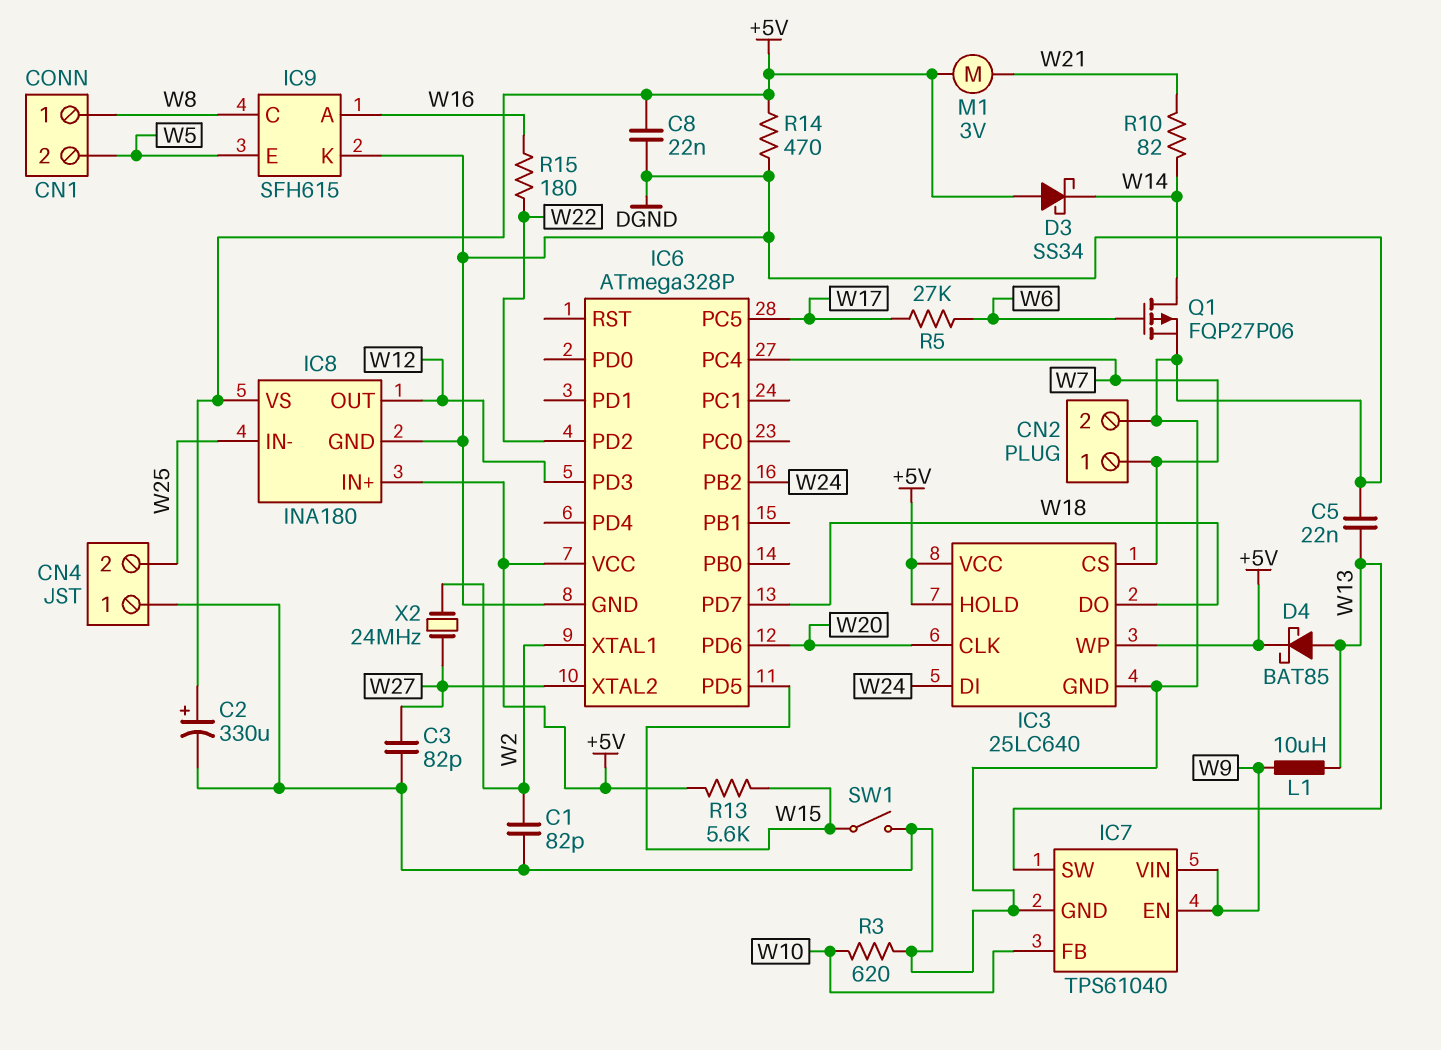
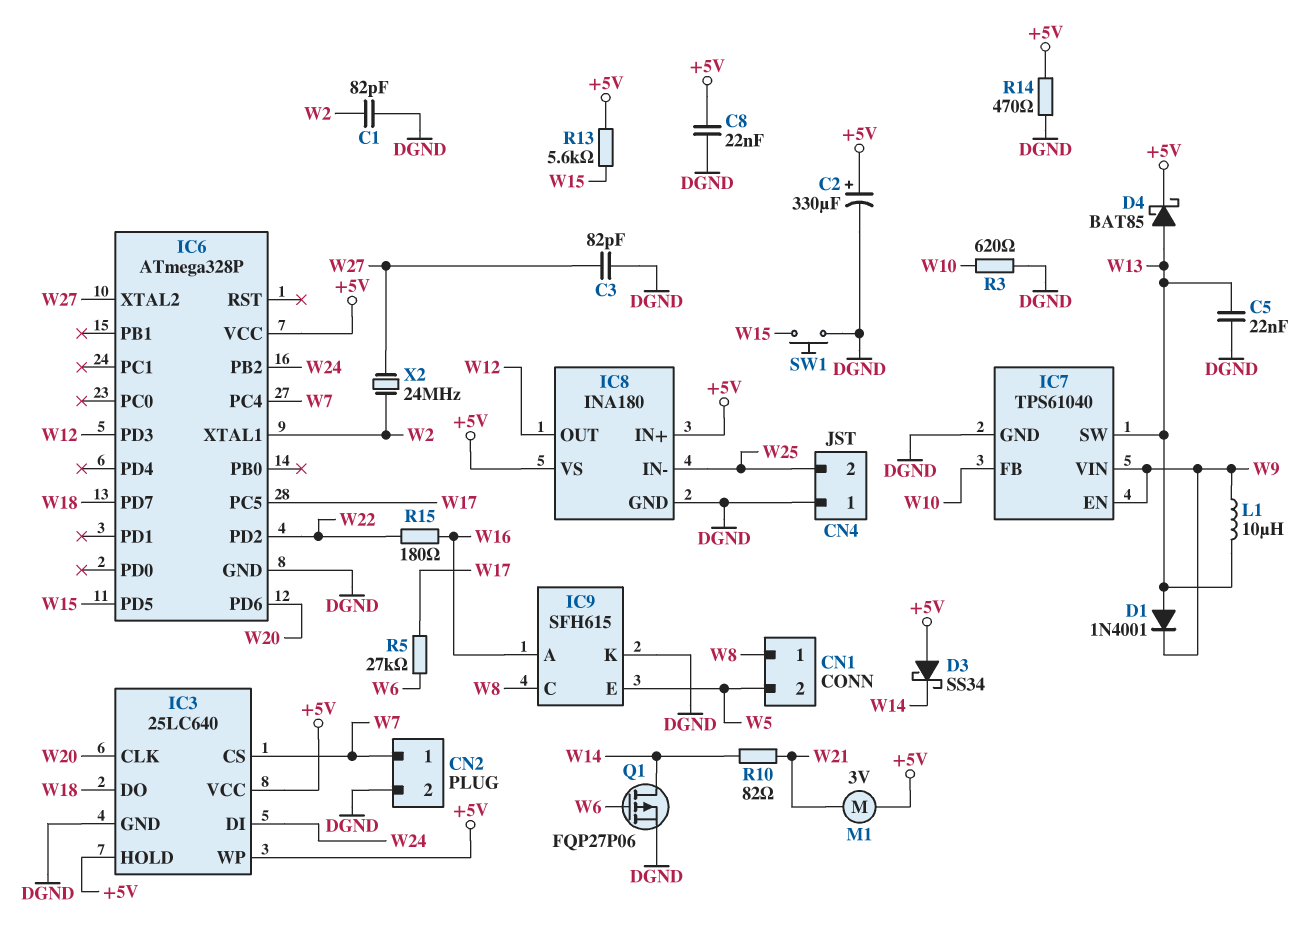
D1: none -> diode 1N4001 (A W13, K W9)
SW1: switch (DGND, W15) -> button (DGND, W15)

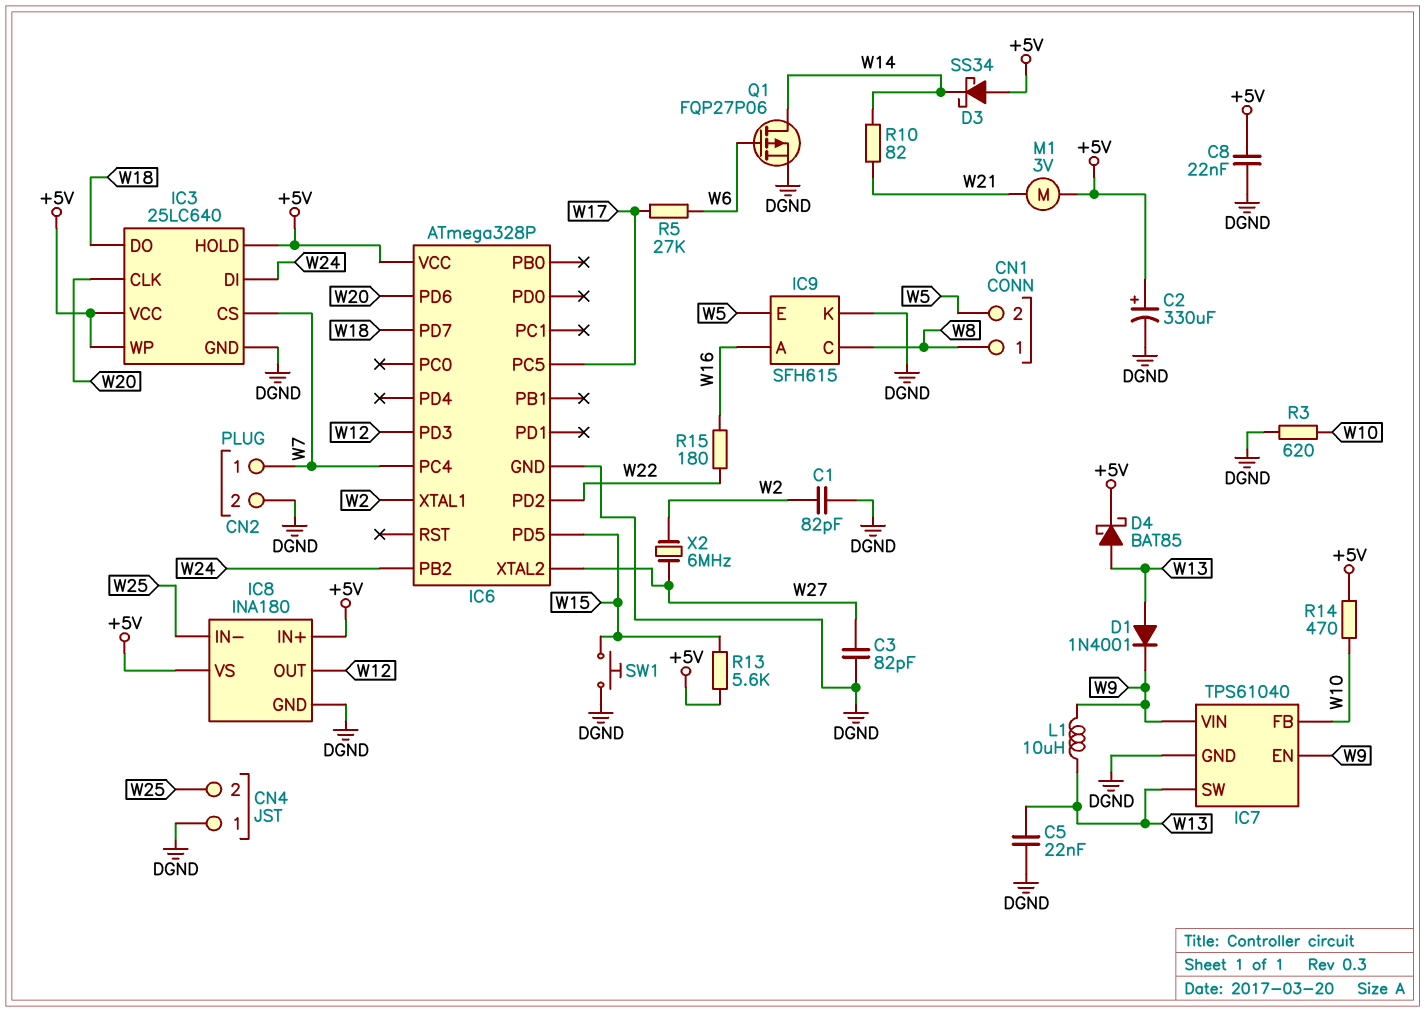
R14: 470 (+5V, DGND) -> 470 (+5V, W10)
X2: 24MHz (W2, W27) -> 6MHz (W2, W27)

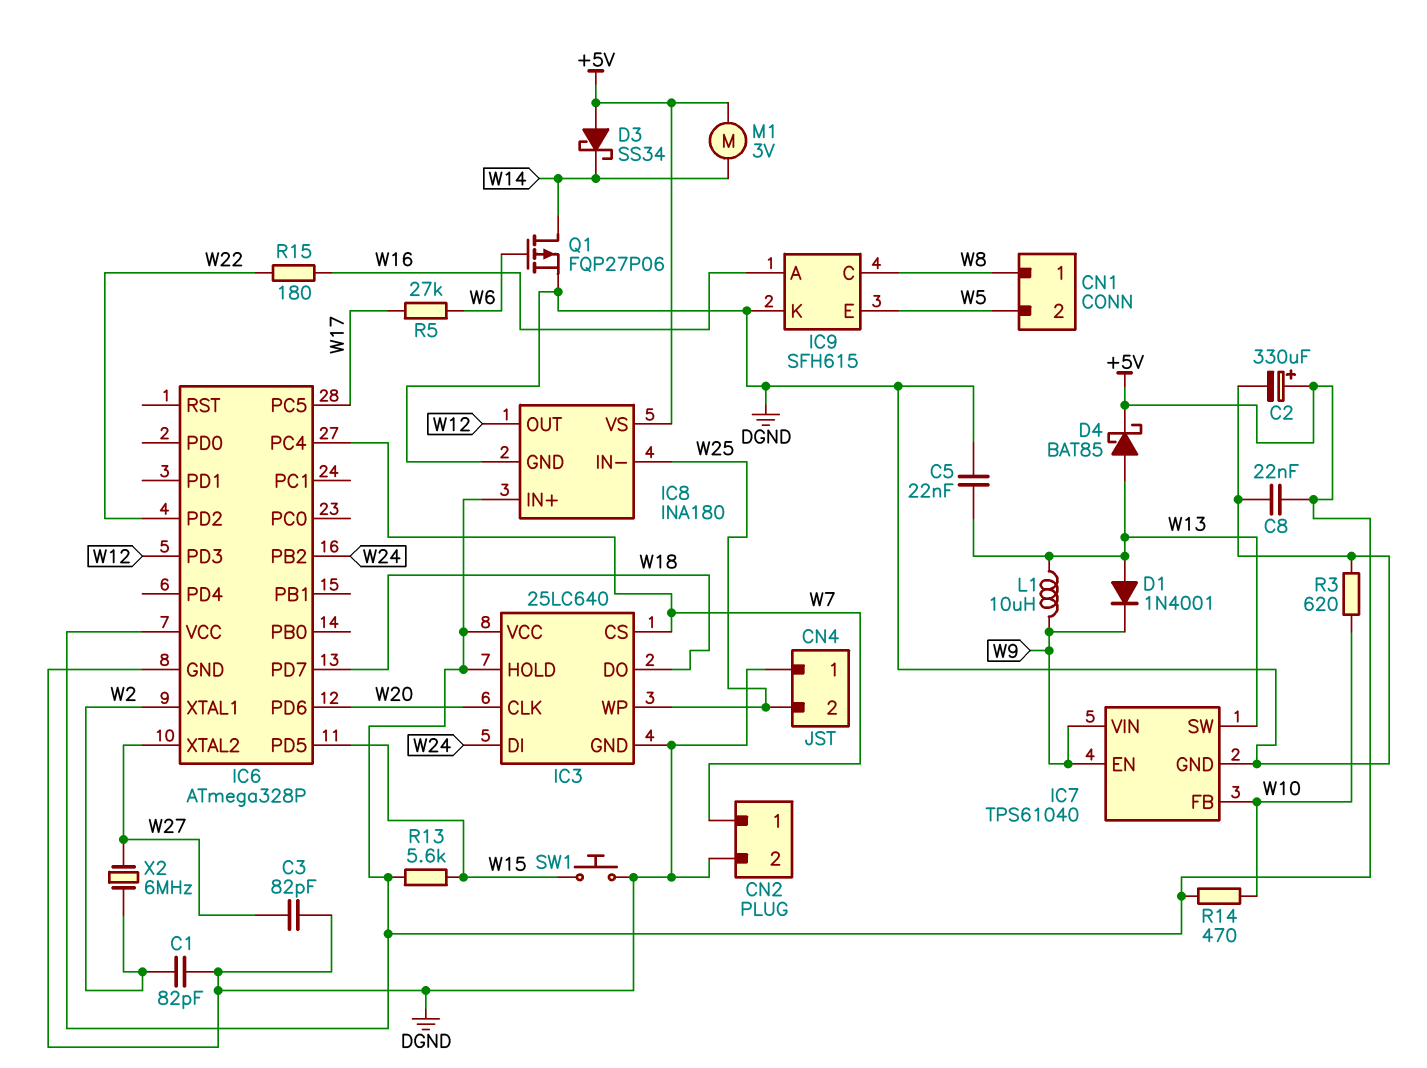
IC3 pin WP: +5V -> W25
M1: motor 3V (+5V, W21) -> motor 3V (+5V, W14)
R10: 82 (W14, W21) -> none

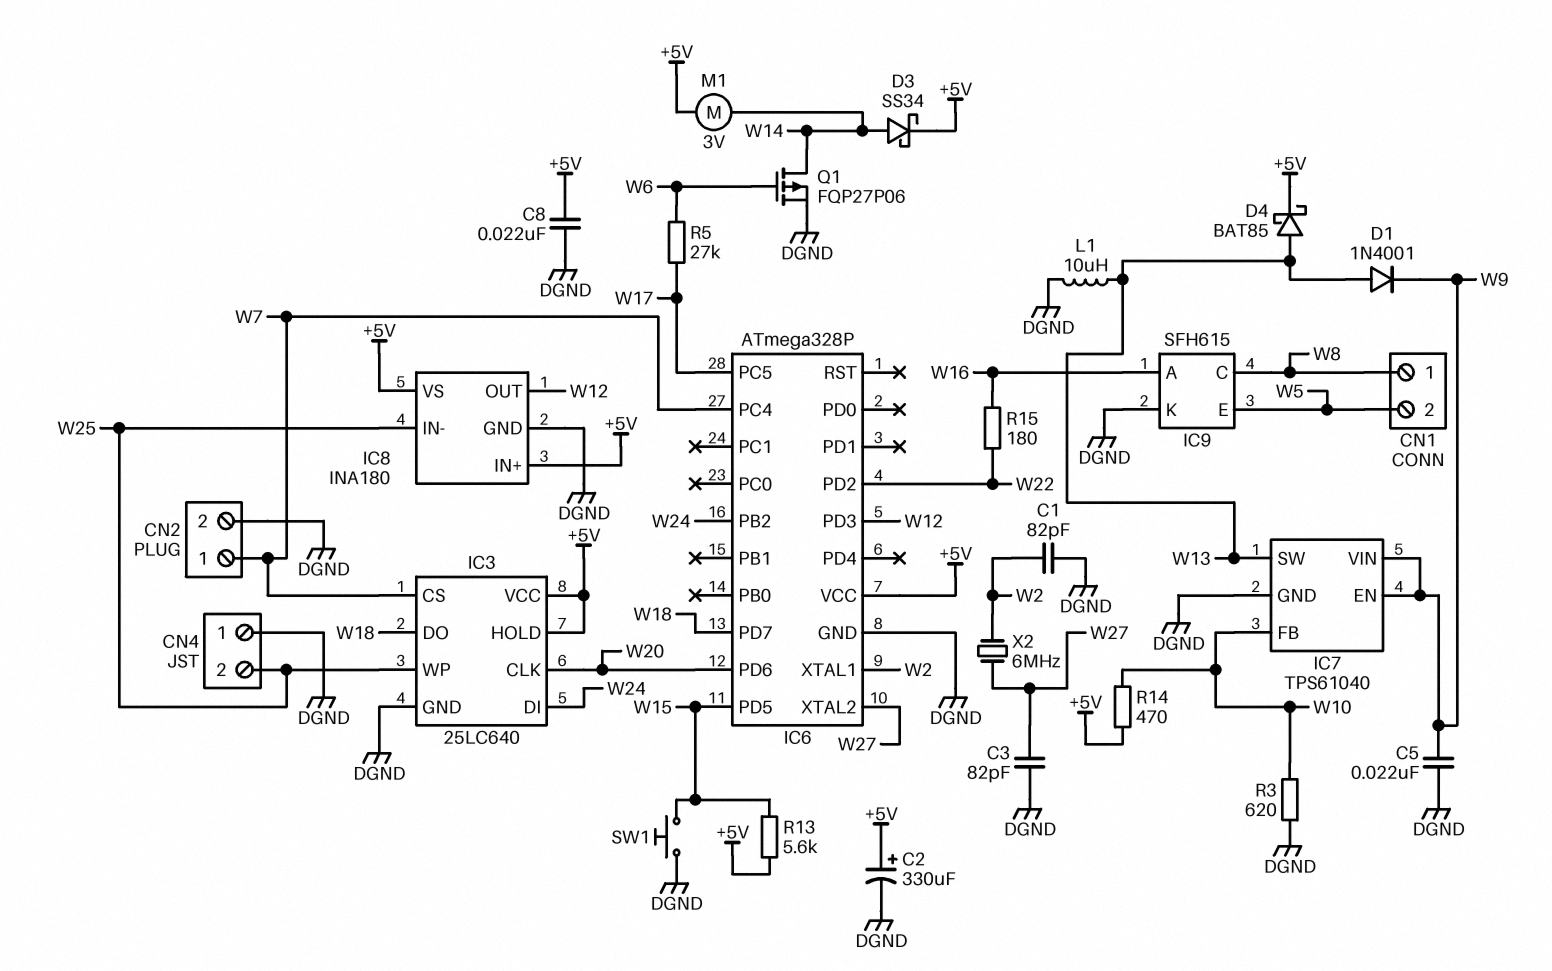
C5: 22nF (DGND, W13) -> 22nF (DGND, W9)
D3: schottky SS34 (A +5V, K W14) -> schottky SS34 (A W14, K +5V)
L1: 10uH (W9, W13) -> 10uH (DGND, W13)

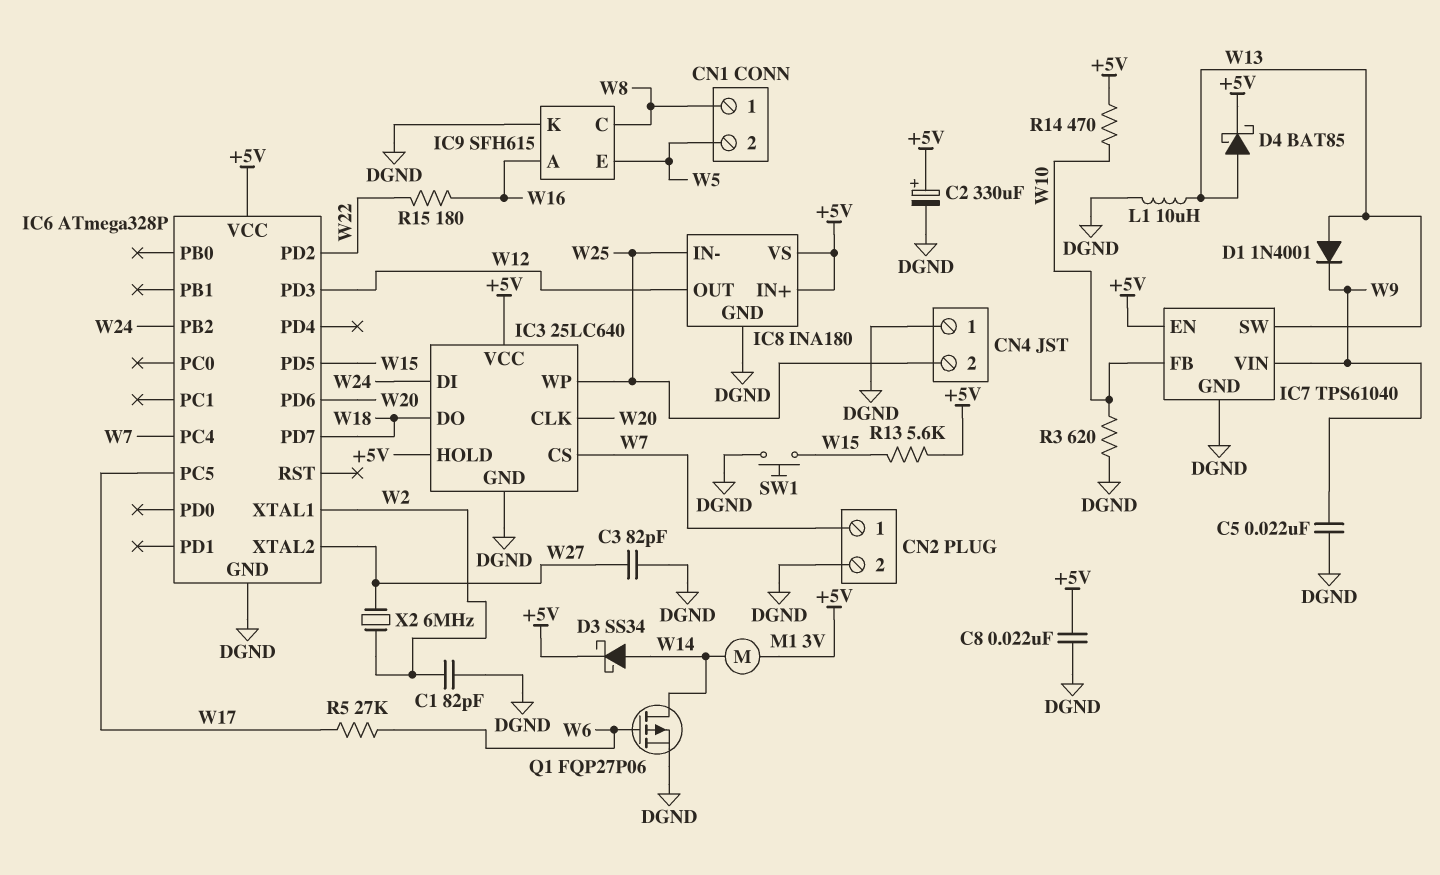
IC7 pin EN: W9 -> +5V

